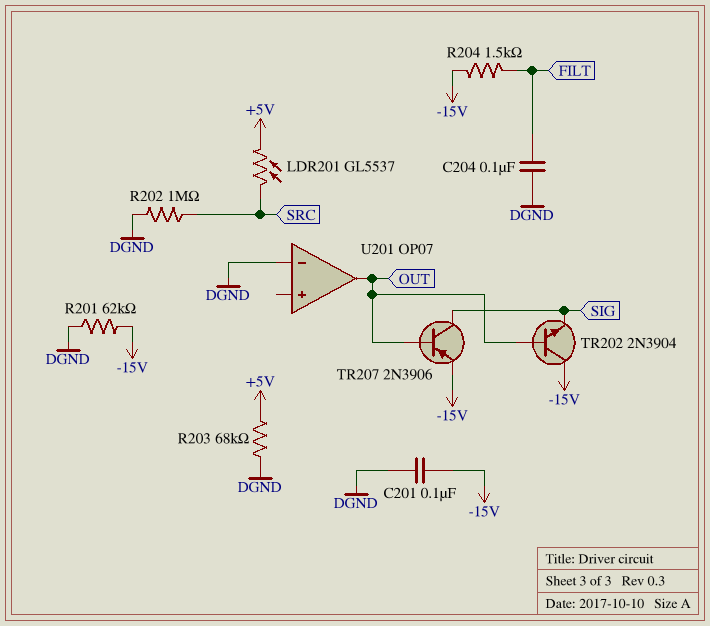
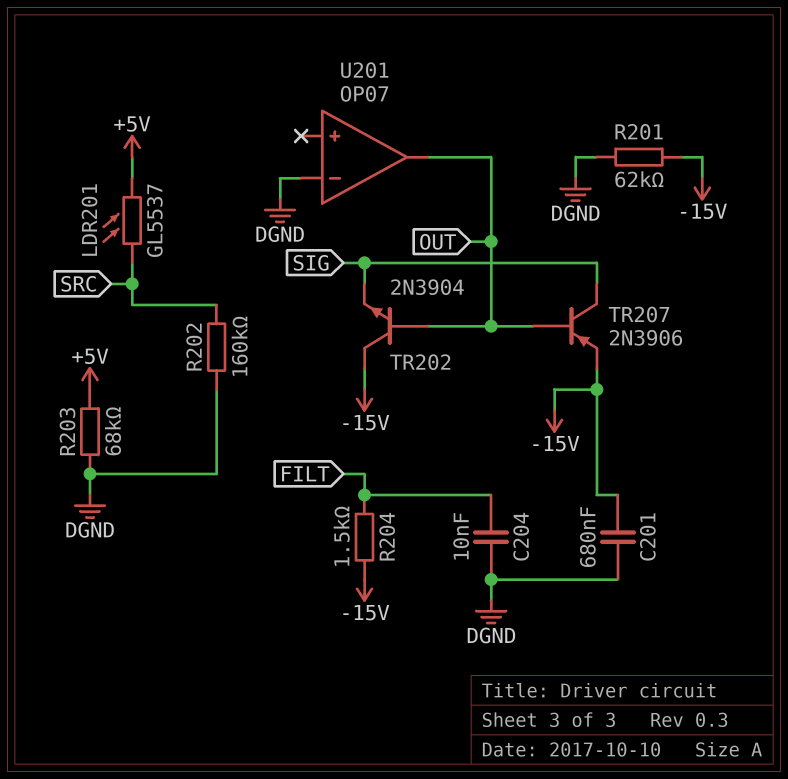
C201: 100nF (-15V, DGND) -> 680nF (-15V, DGND)
C204: 100nF (DGND, FILT) -> 10nF (DGND, FILT)
R202: 1M (DGND, SRC) -> 160k (DGND, SRC)

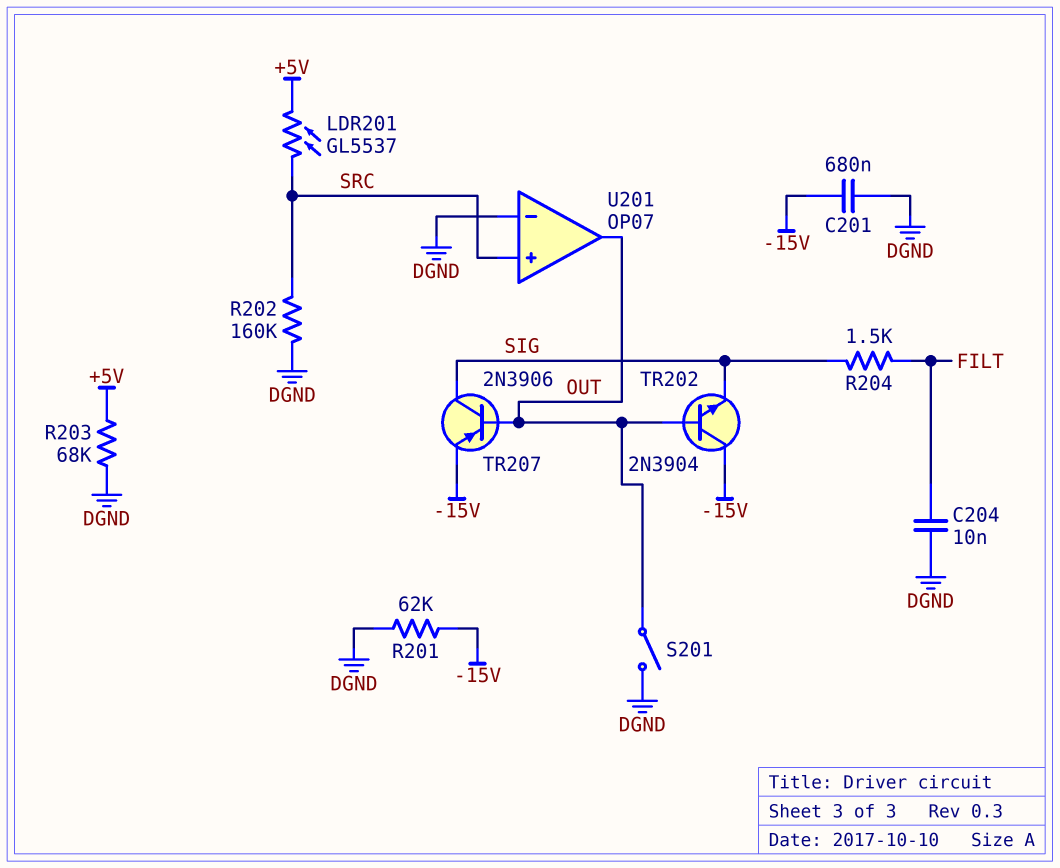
R204: 1.5k (-15V, FILT) -> 1.5k (FILT, SIG)
S201: none -> switch (DGND, OUT)
U201 pin in+: none -> SRC

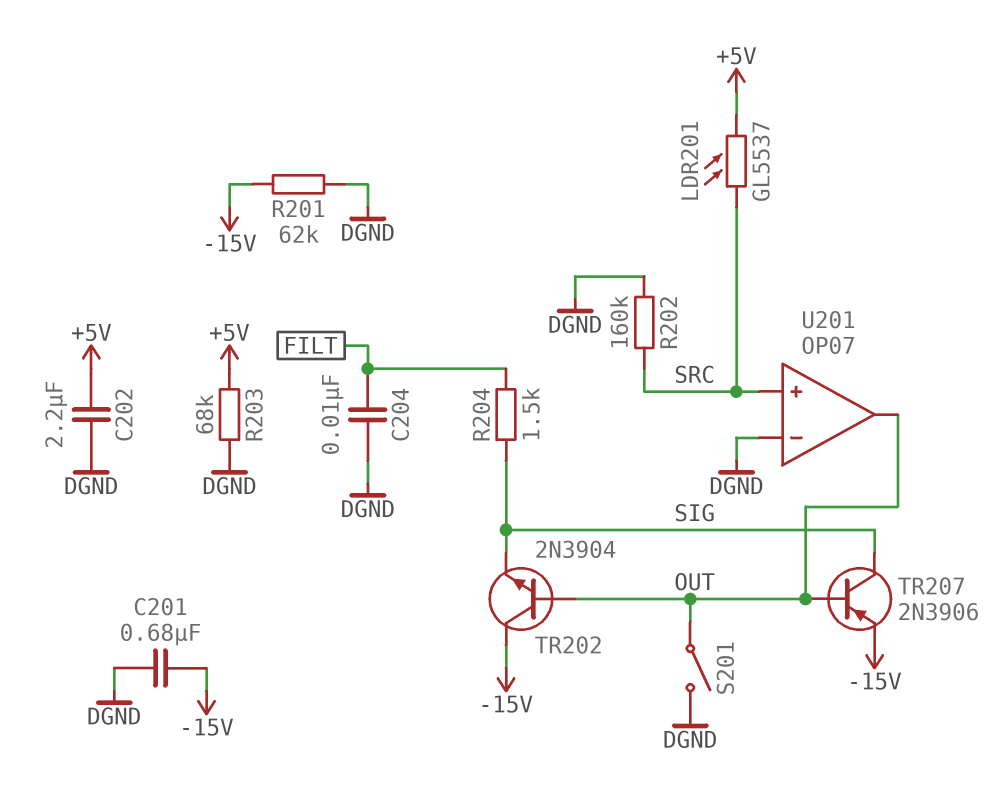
C202: none -> 2.2uF (+5V, DGND)

